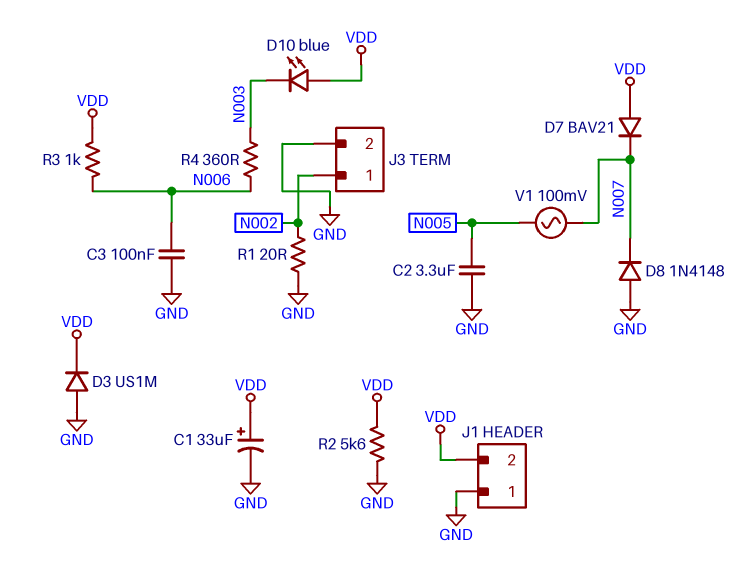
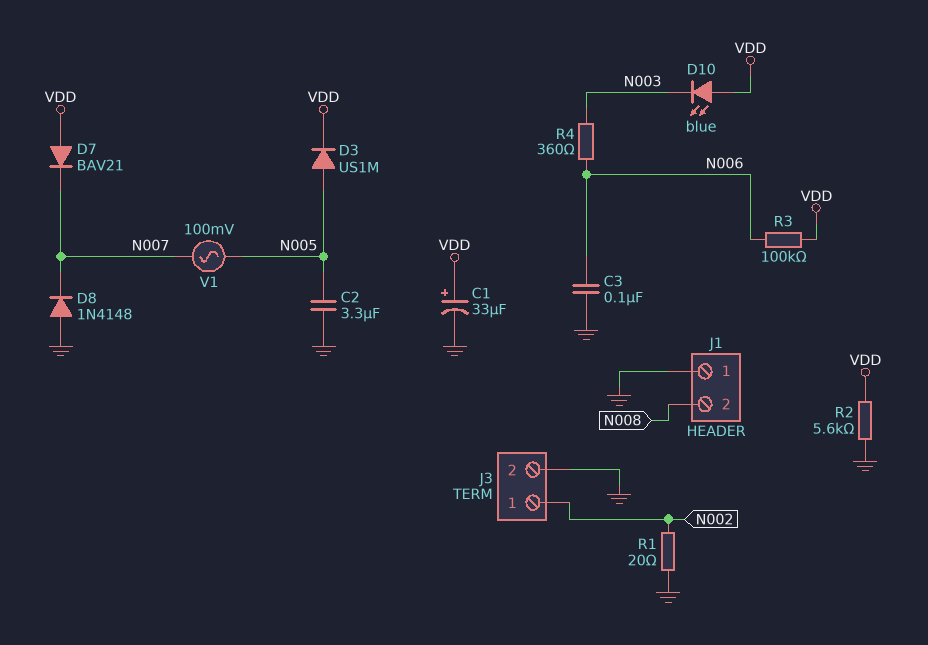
D3: diode US1M (A GND, K VDD) -> diode US1M (A N005, K VDD)
J1 pin 2: VDD -> N008
R3: 1k (N006, VDD) -> 100k (N006, VDD)

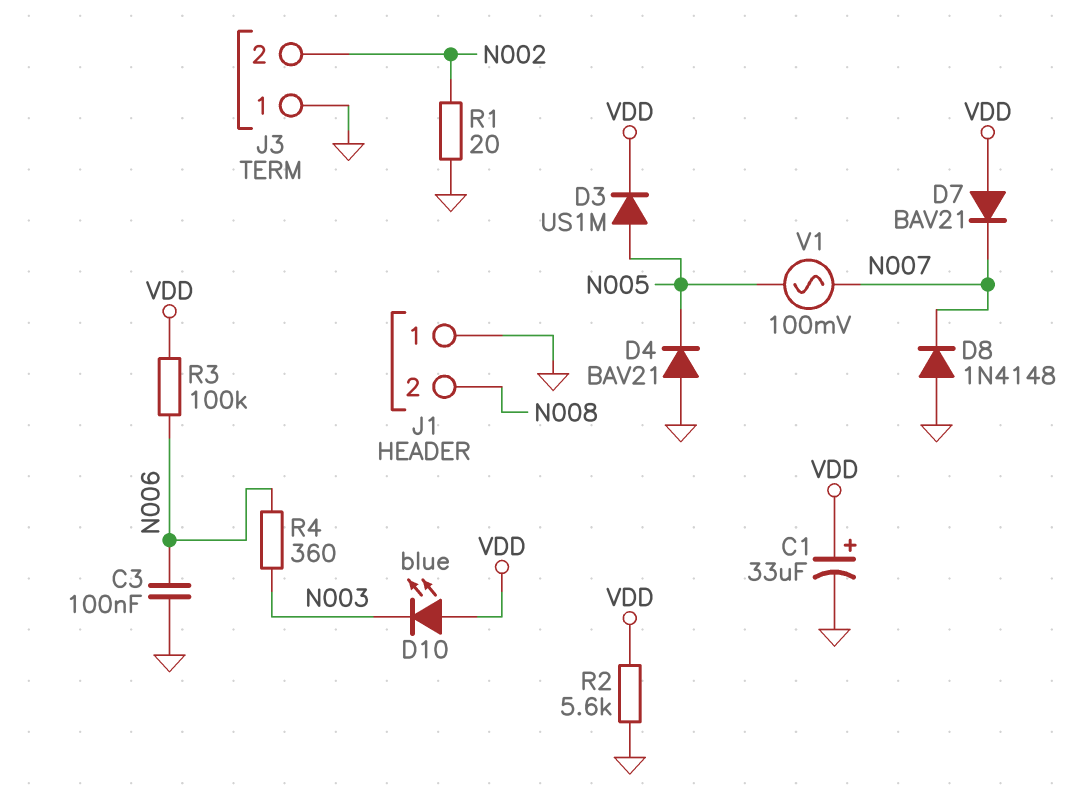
C2: 3.3uF (GND, N005) -> none
D4: none -> diode BAV21 (A GND, K N005)
J3 pin 1: N002 -> GND
J3 pin 2: GND -> N002

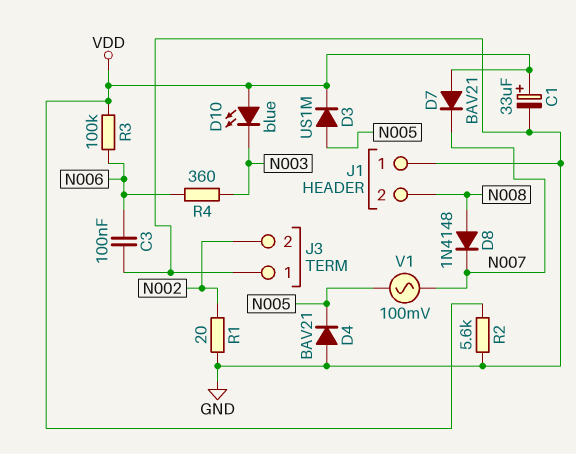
D8: diode 1N4148 (A GND, K N007) -> diode 1N4148 (A N008, K N007)

